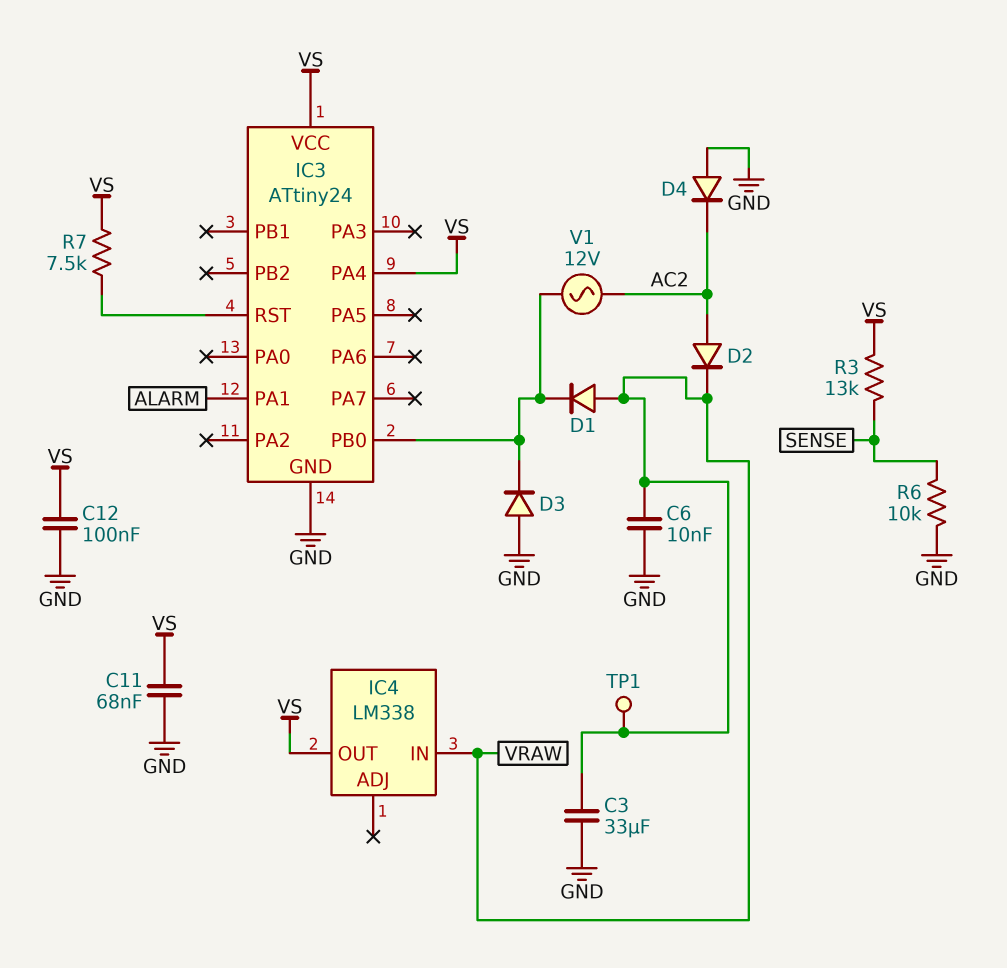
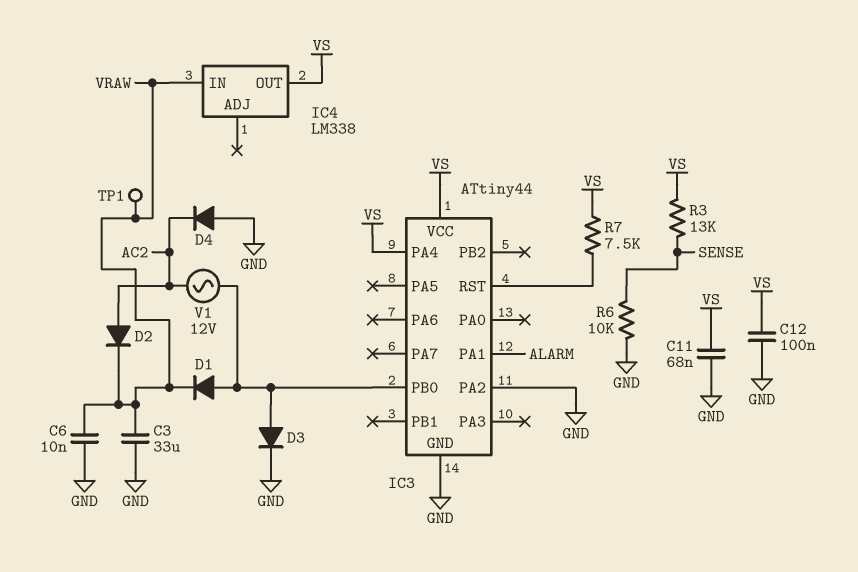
D1: diode (A VRAW, K IC3/PB0) -> diode (A IC3/PB0, K VRAW)
D3: diode (A GND, K IC3/PB0) -> diode (A IC3/PB0, K GND)
IC3: ATtiny24 -> ATtiny44
IC3 pin PA2: none -> GND

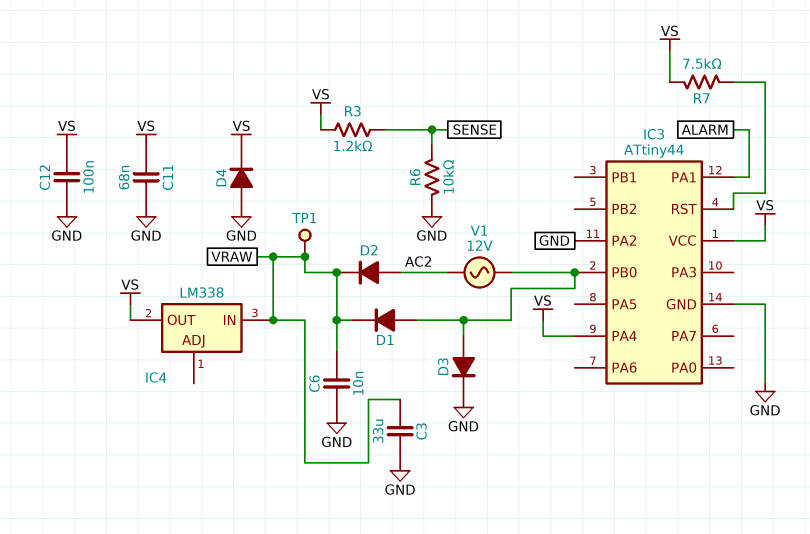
D4: diode (A GND, K AC2) -> diode (A GND, K VS)
R3: 13k (SENSE, VS) -> 1.2k (SENSE, VS)

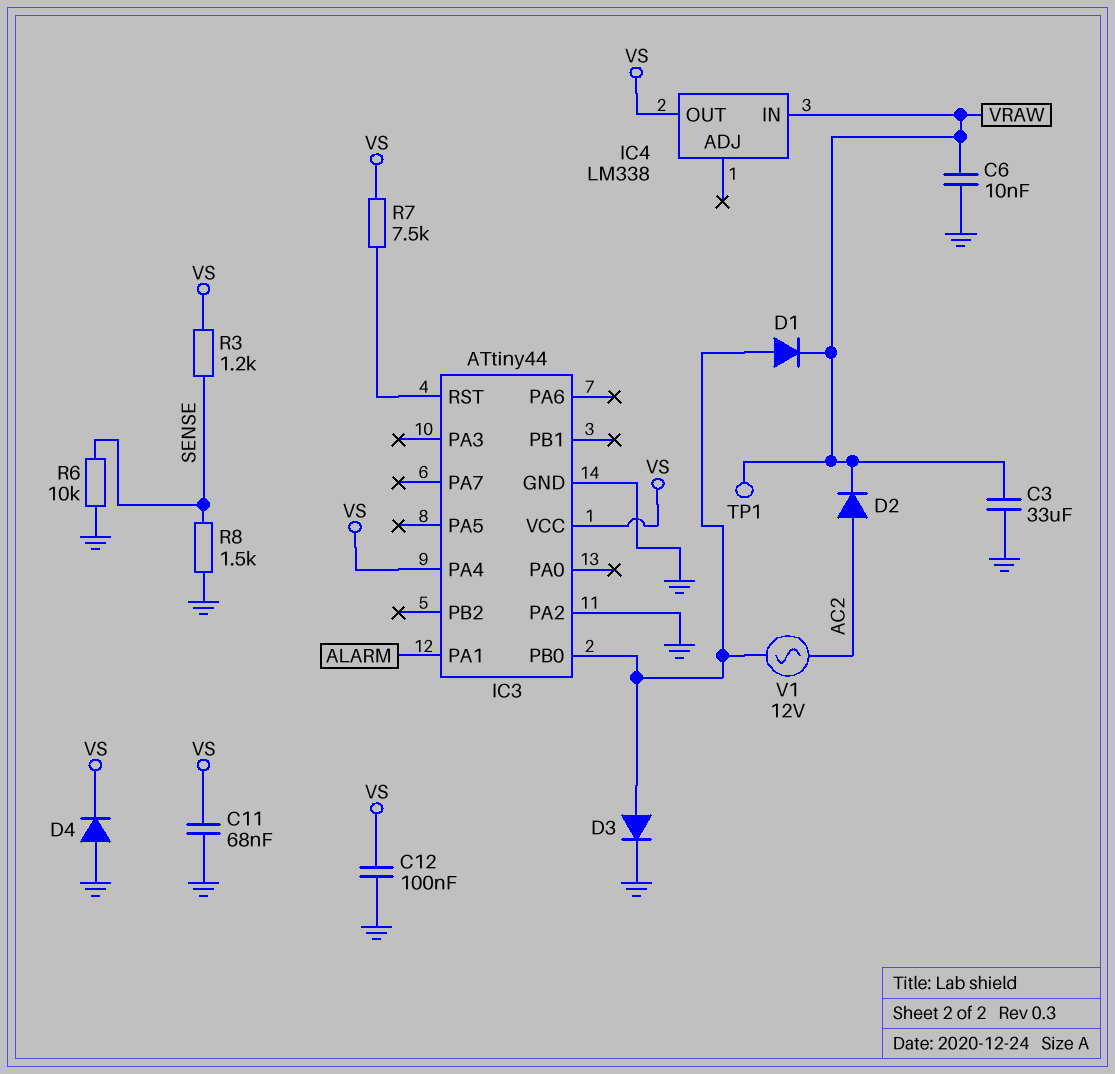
R8: none -> 1.5k (GND, SENSE)

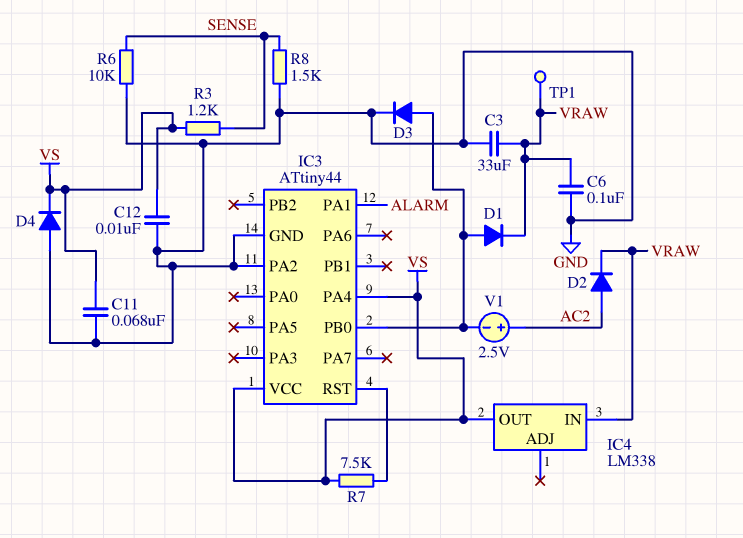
C6: 10nF (GND, VRAW) -> 100nF (GND, VRAW)
C12: 100nF (GND, VS) -> 10nF (GND, VS)
V1: AC 12V (AC2, IC3/PB0) -> 2.5V (plus AC2, minus IC3/PB0)

